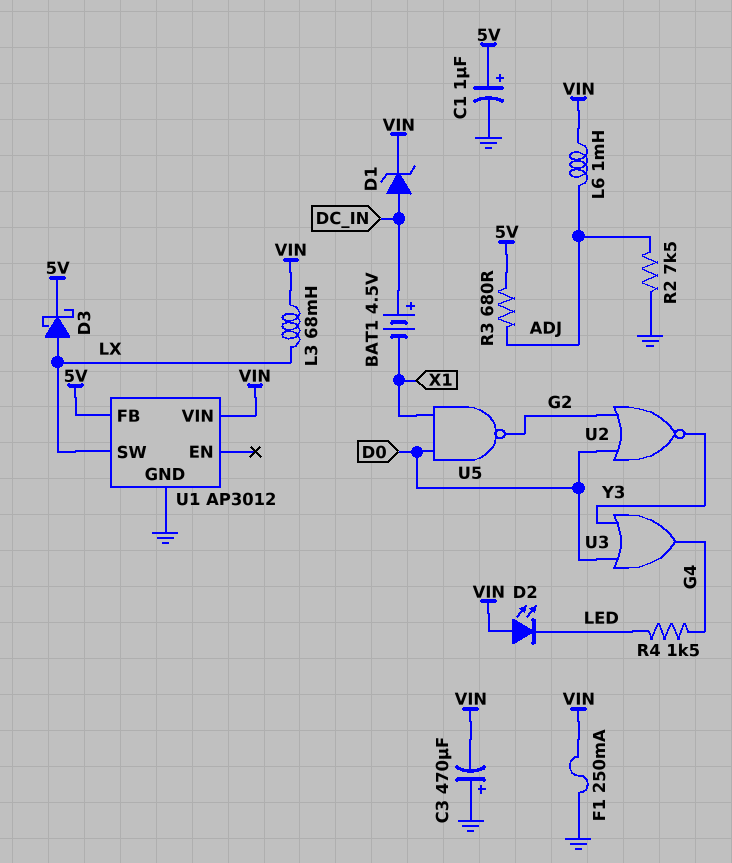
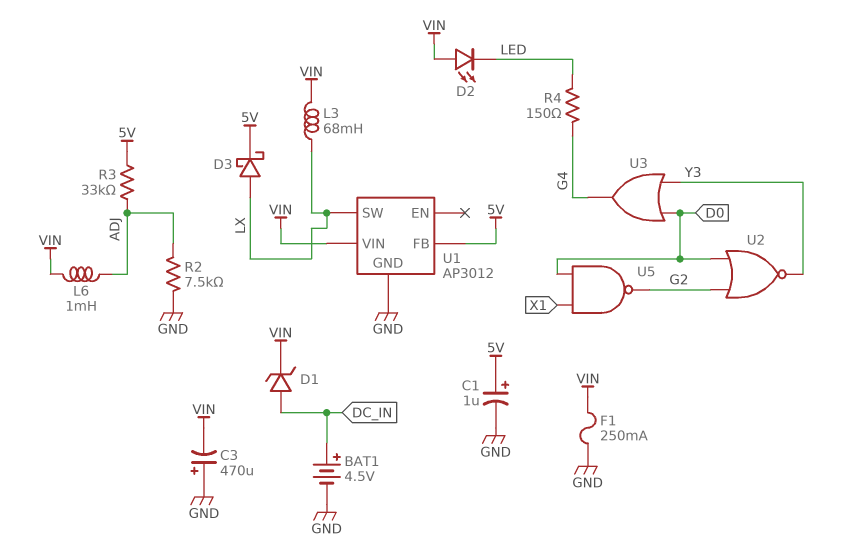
BAT1: 4.5V (plus DC_IN, minus X1) -> 4.5V (plus DC_IN, minus GND)
R3: 680 (5V, ADJ) -> 33k (5V, ADJ)
R4: 1.5k (G4, LED) -> 150 (G4, LED)

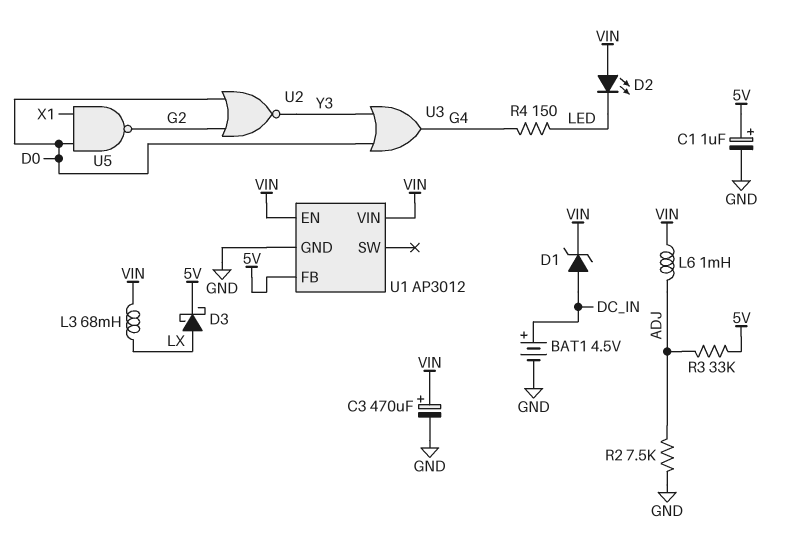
C3: 470uF (plus GND, minus VIN) -> 470uF (plus VIN, minus GND)
F1: 250mA (GND, VIN) -> none
U1 pin EN: none -> VIN
U1 pin SW: LX -> none

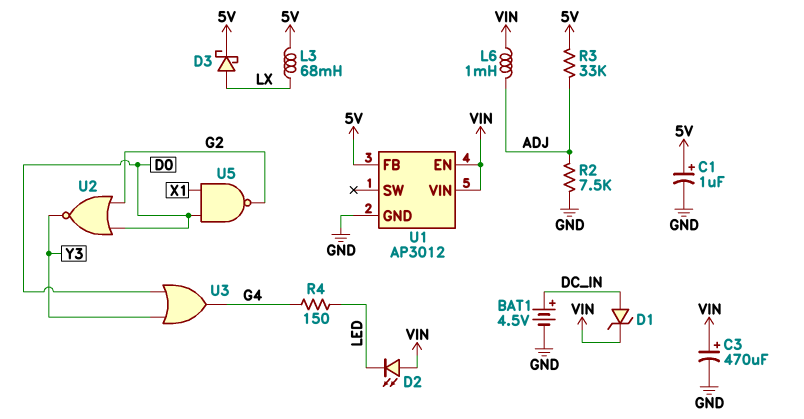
L3: 68mH (LX, VIN) -> 68mH (5V, LX)

